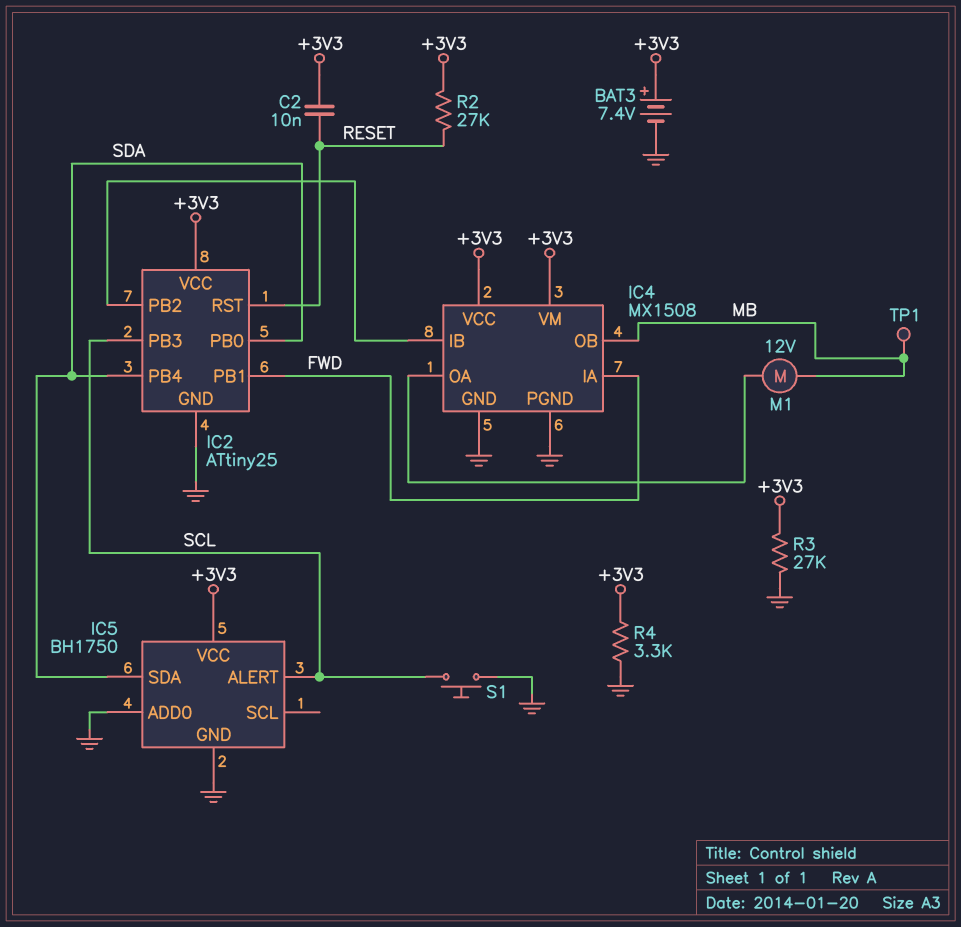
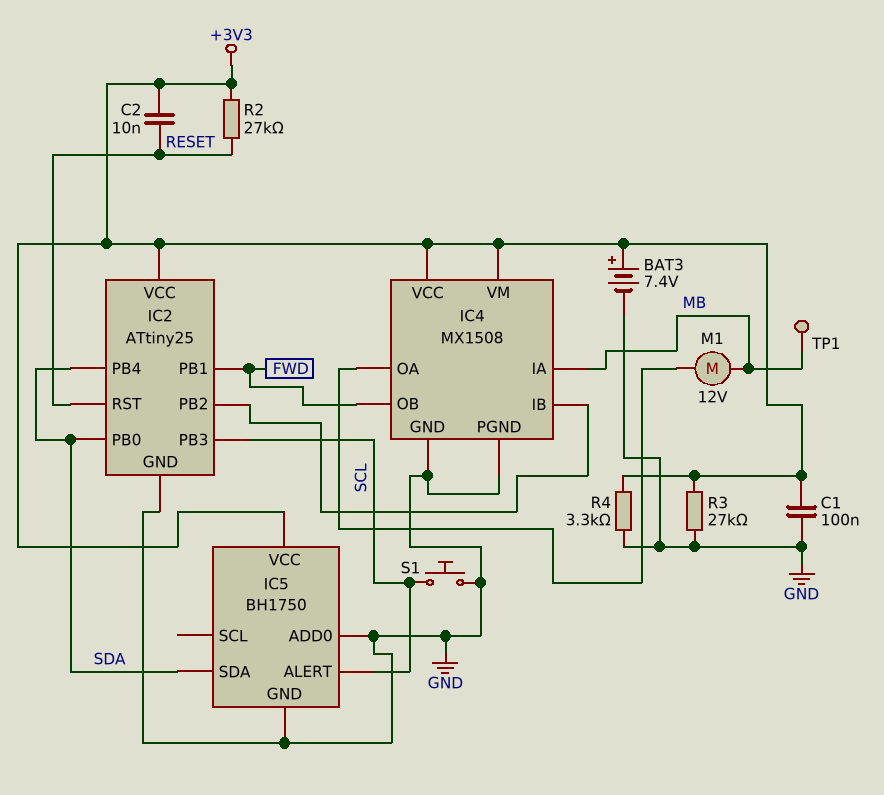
C1: none -> 100nF (+3V3, GND)
IC4 pin IA: FWD -> MB
IC4 pin OB: MB -> FWD

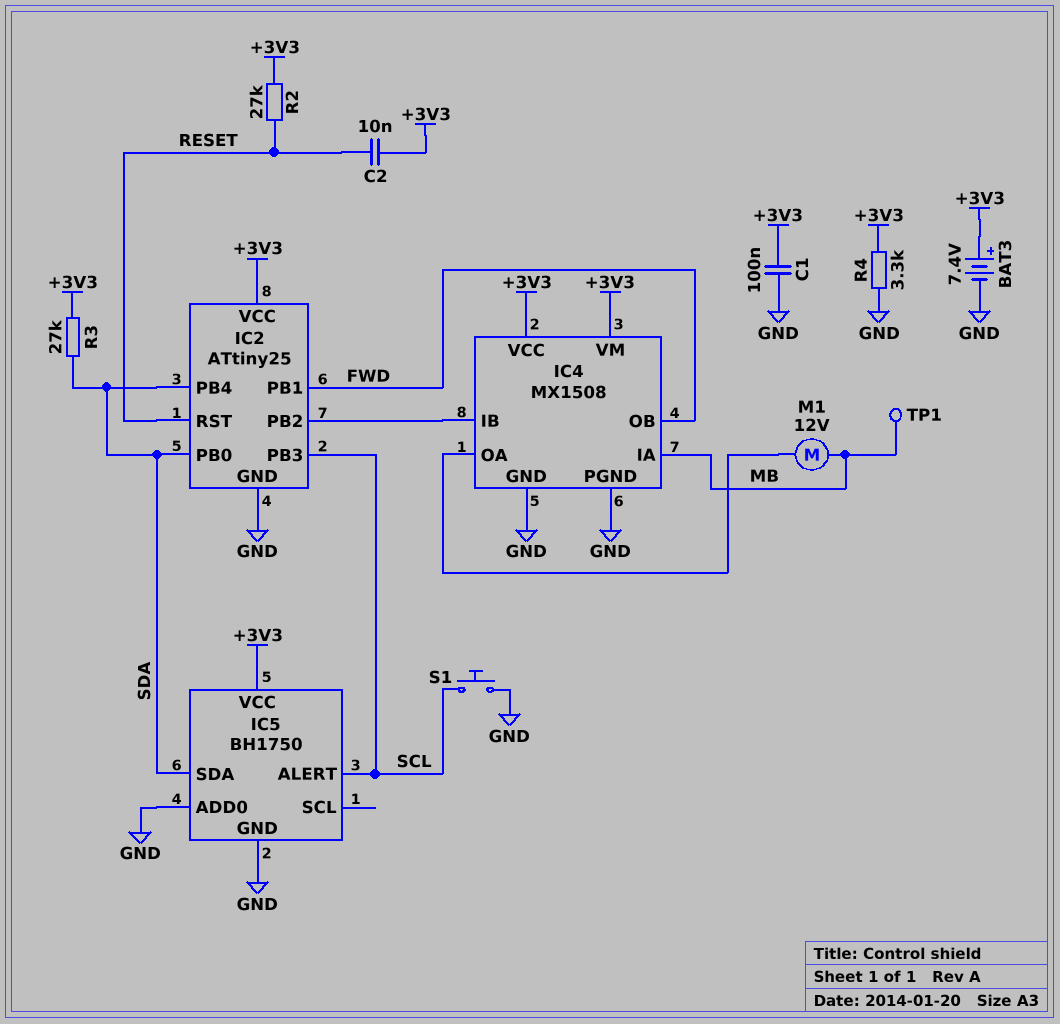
R3: 27k (+3V3, GND) -> 27k (+3V3, SDA)

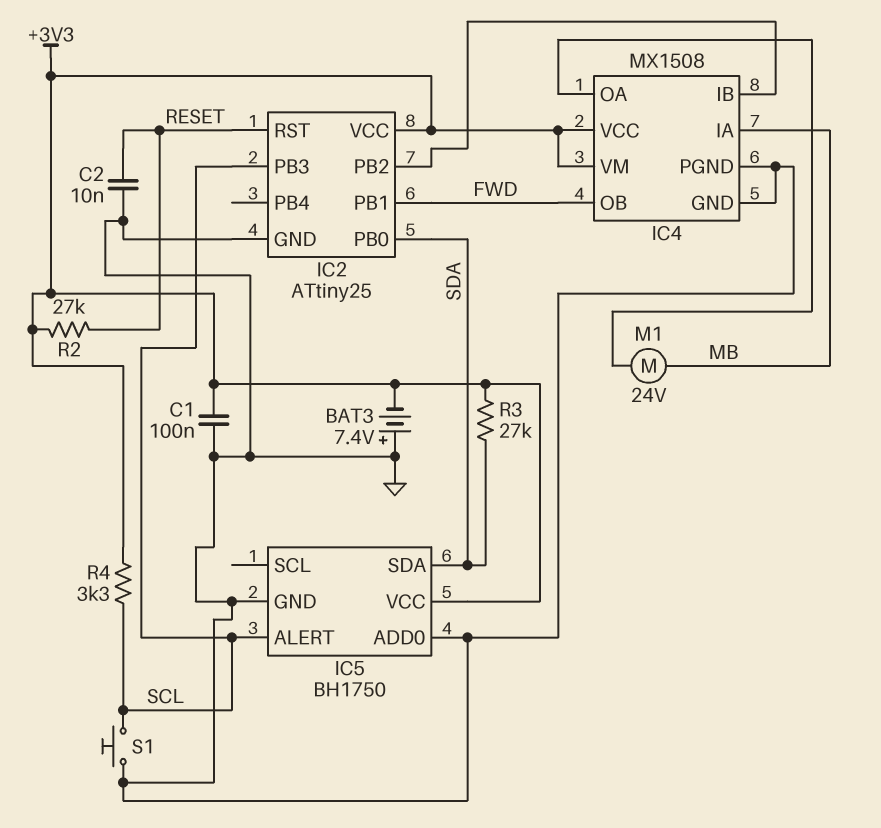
BAT3: 7.4V (plus +3V3, minus GND) -> 7.4V (plus GND, minus +3V3)
C2: 10nF (+3V3, RESET) -> 10nF (GND, RESET)
IC2 pin PB4: SDA -> none
M1: motor 12V (IC4/OA, MB) -> motor 24V (IC4/OA, MB)
R4: 3.3k (+3V3, GND) -> 3.3k (+3V3, SCL)
TP1: test point (MB) -> none

